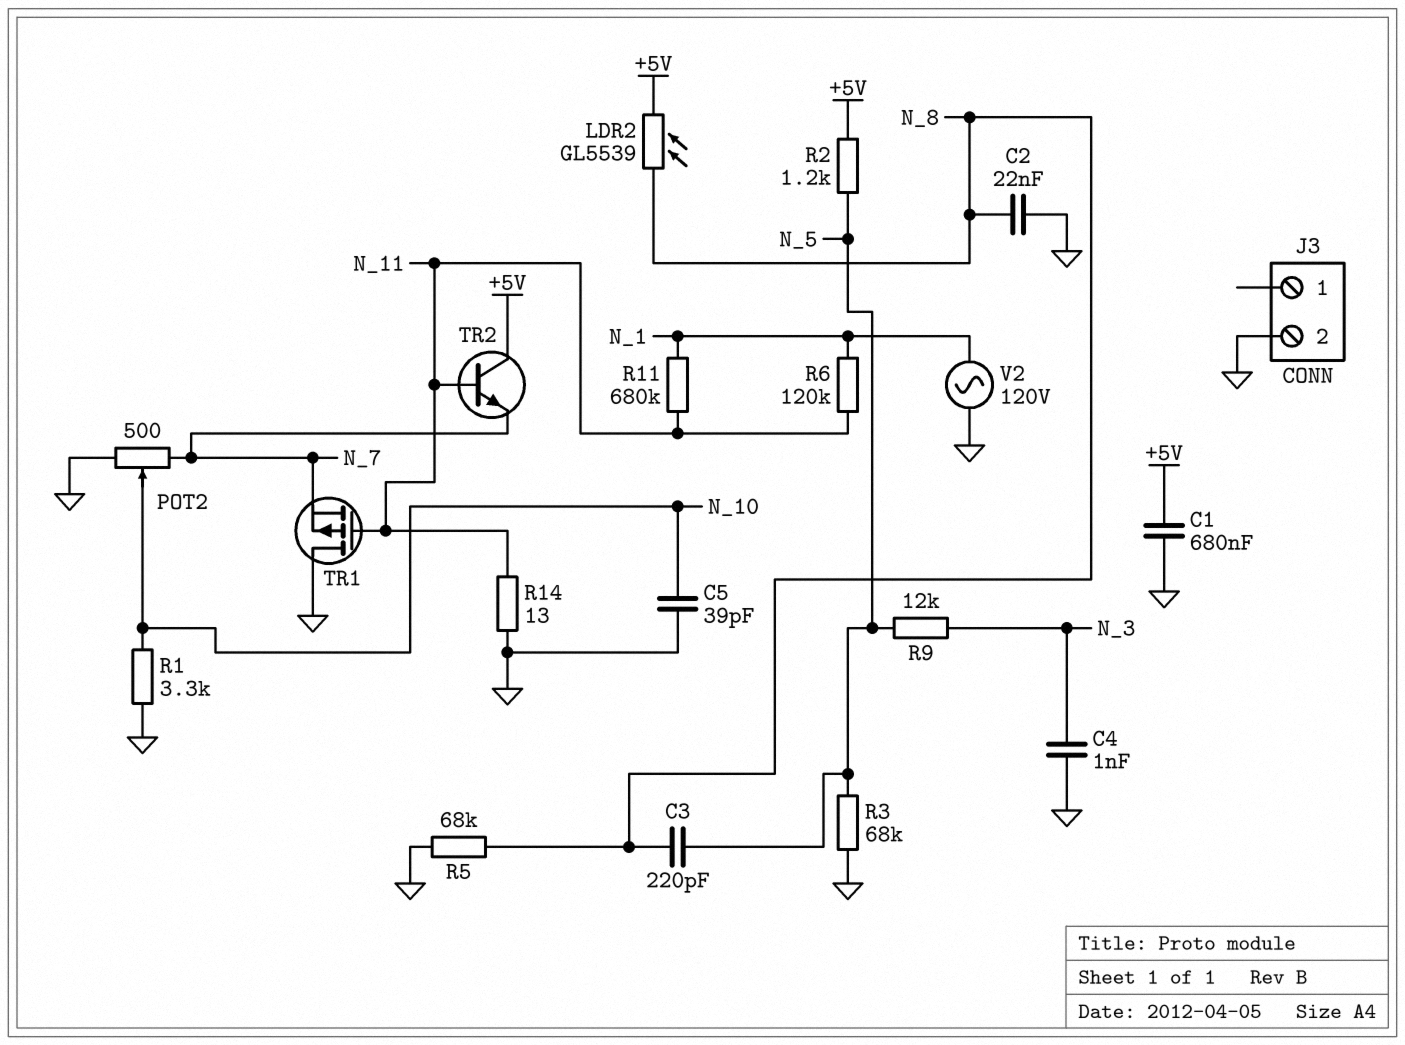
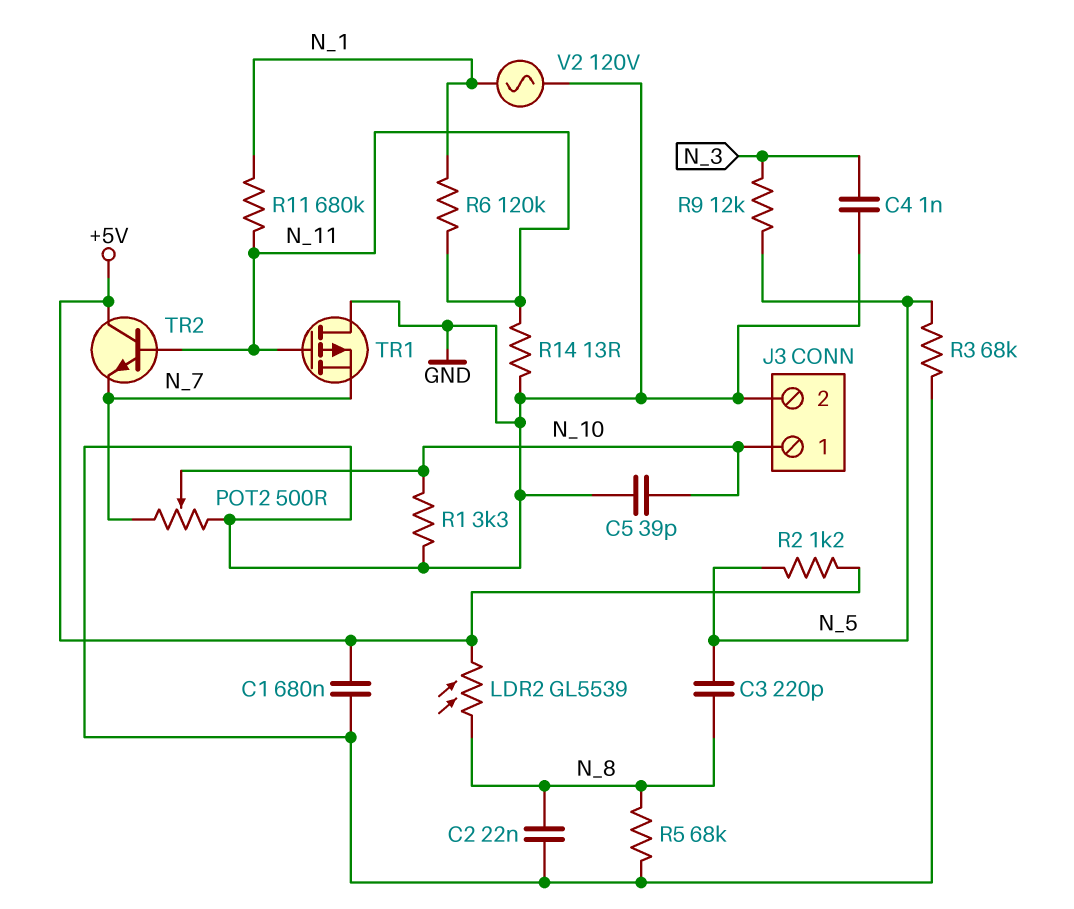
J3 pin 1: none -> N_10

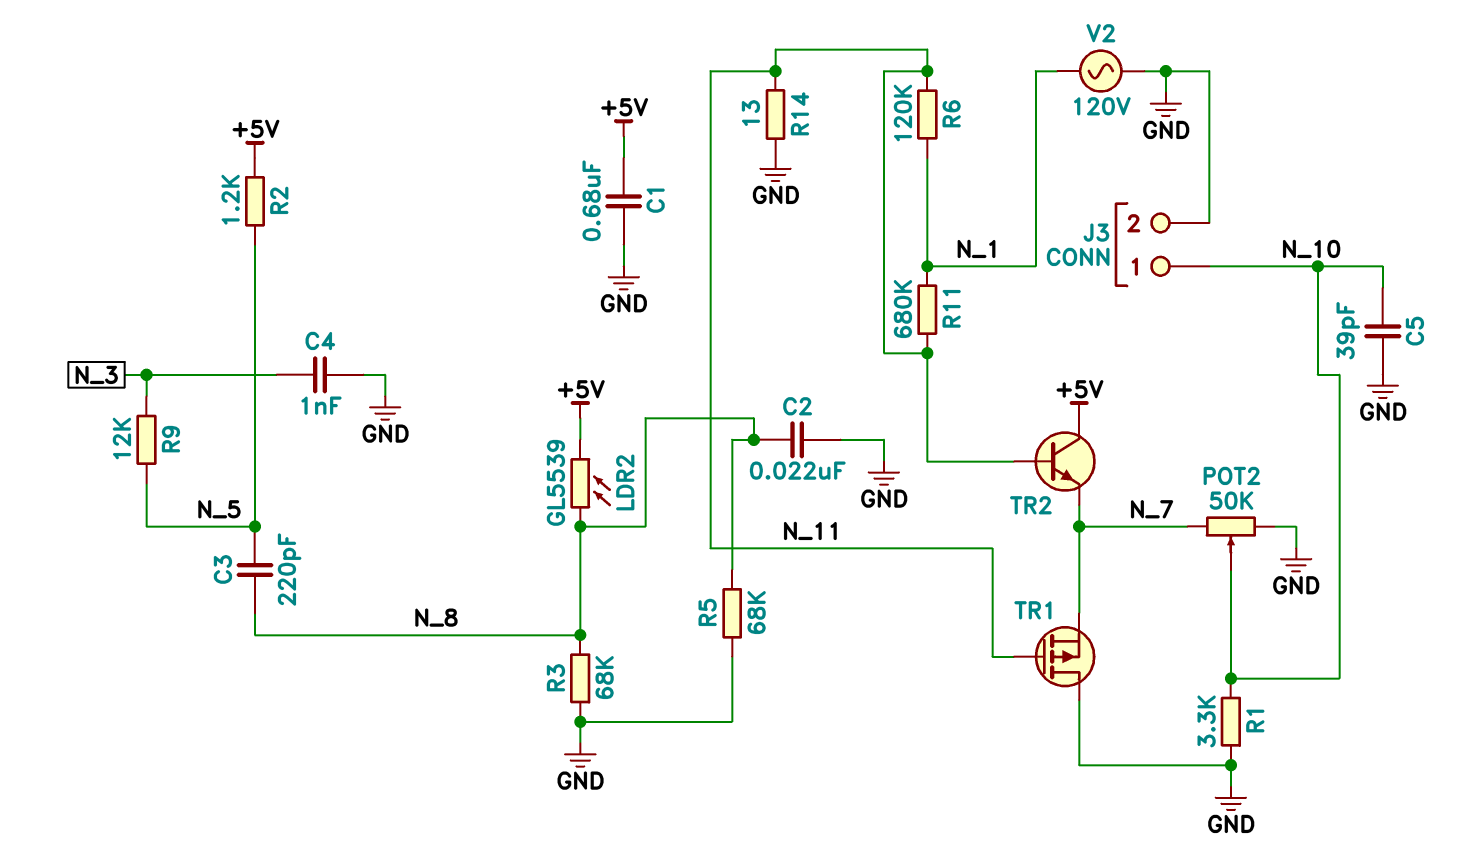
POT2: 500 (GND, N_7, wiper N_10) -> 50k (GND, N_7, wiper N_10)
R3: 68k (GND, N_5) -> 68k (GND, N_8)

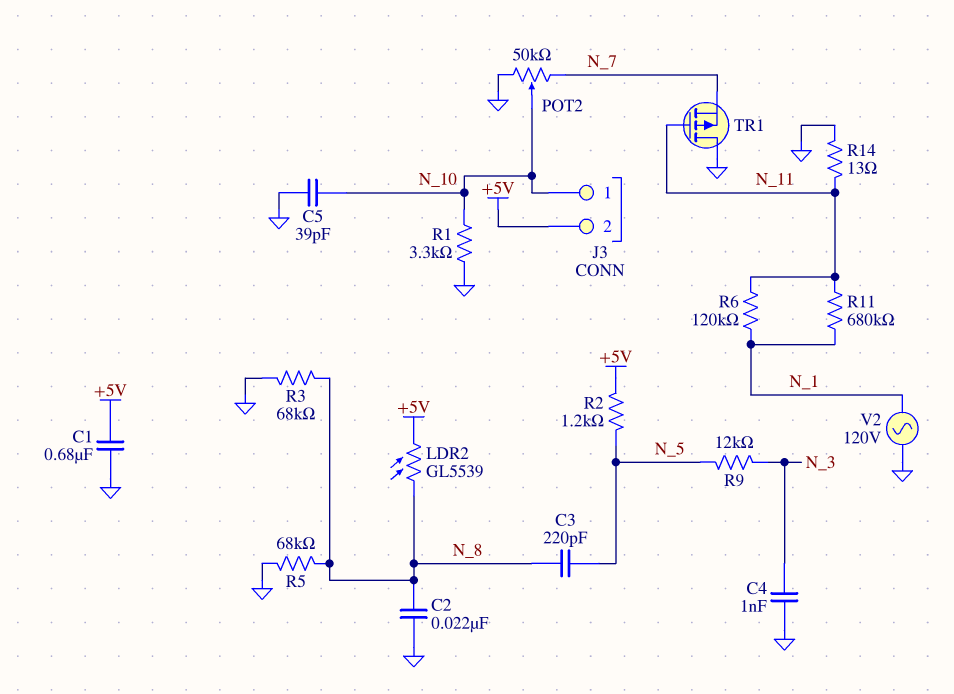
J3 pin 2: GND -> +5V
TR2: NPN (B N_11, C +5V, E N_7) -> none

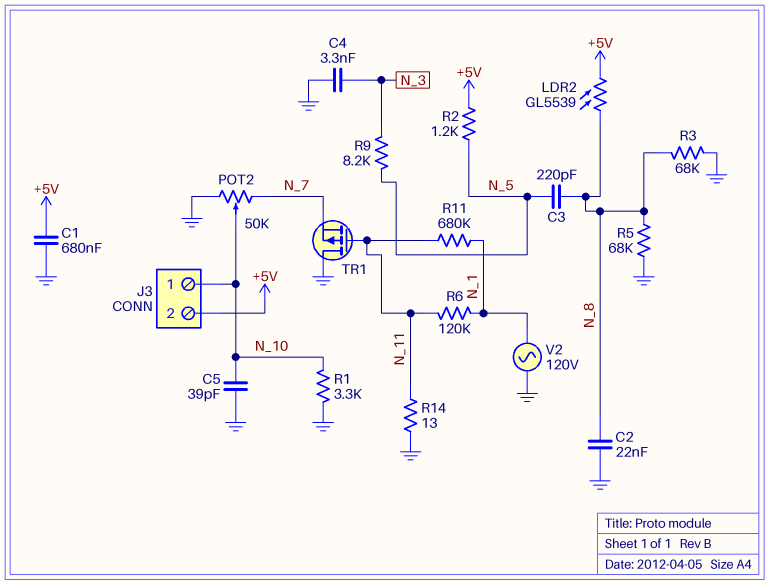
C4: 1nF (GND, N_3) -> 3.3nF (GND, N_3)
R9: 12k (N_3, N_5) -> 8.2k (N_3, N_5)

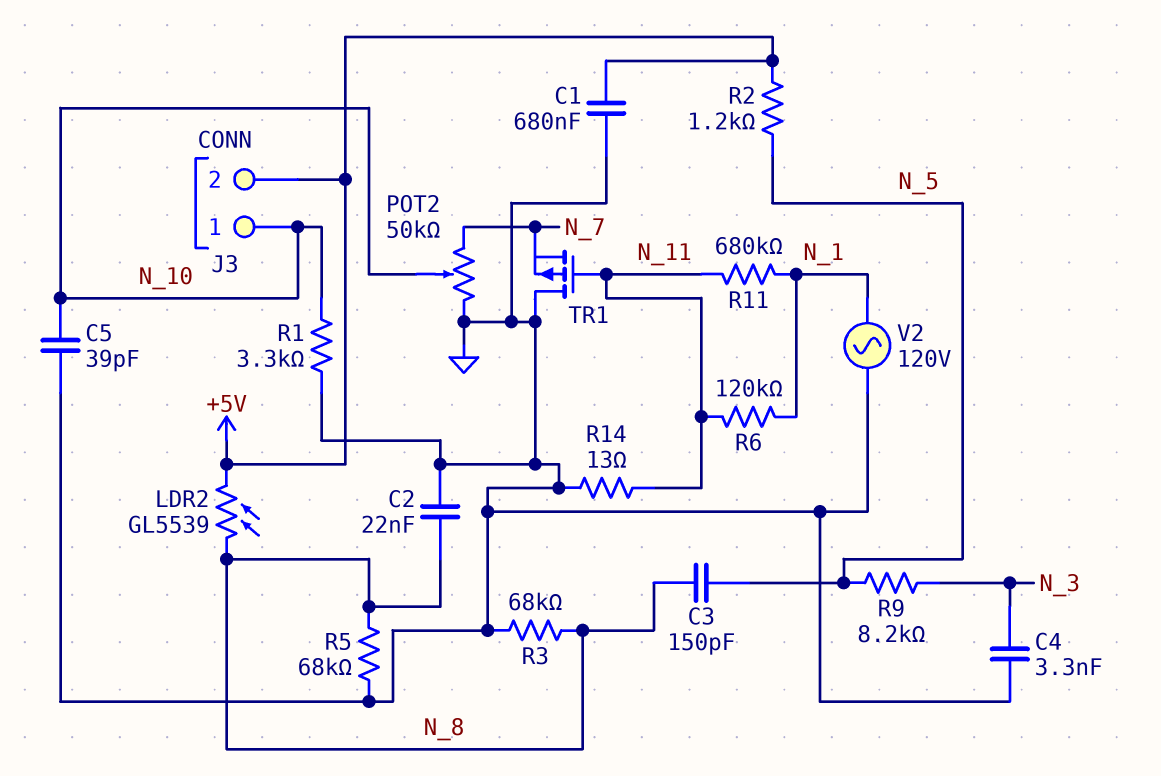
C3: 220pF (N_5, N_8) -> 150pF (N_5, N_8)

